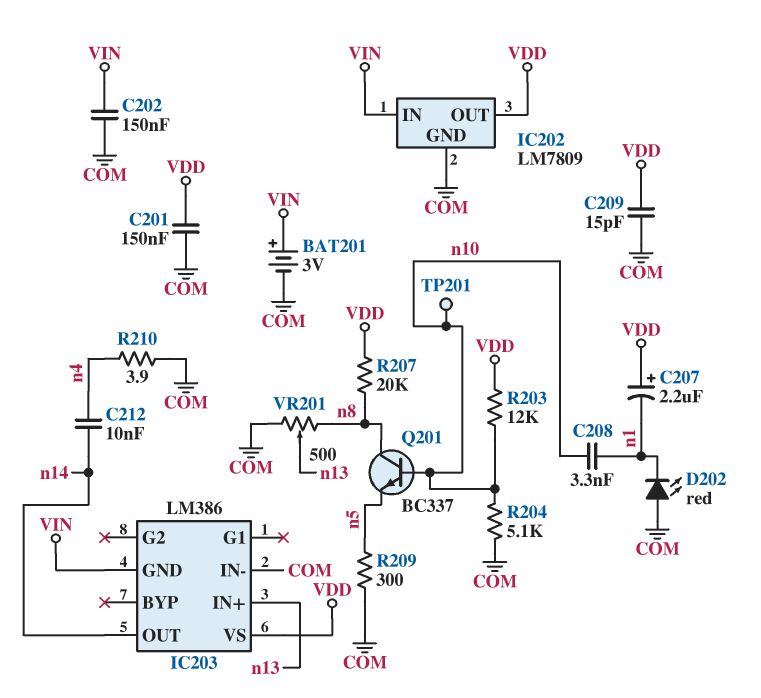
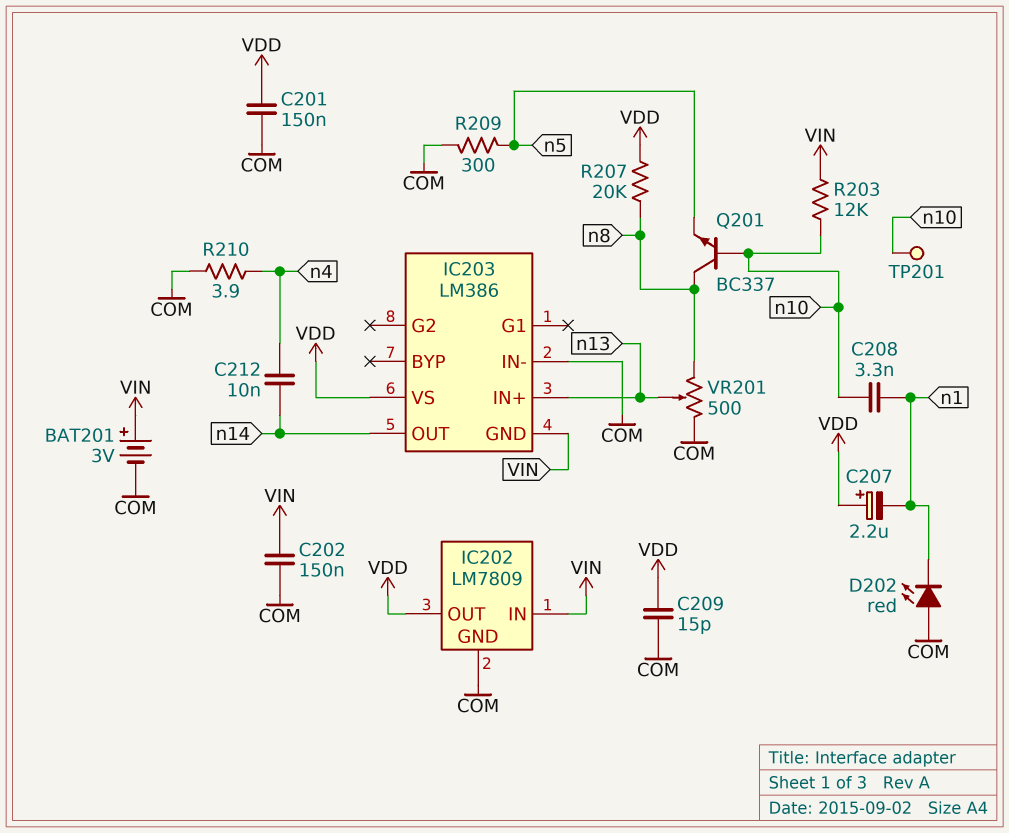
R203: 12k (VDD, n10) -> 12k (VIN, n10)
R204: 5.1k (COM, n10) -> none

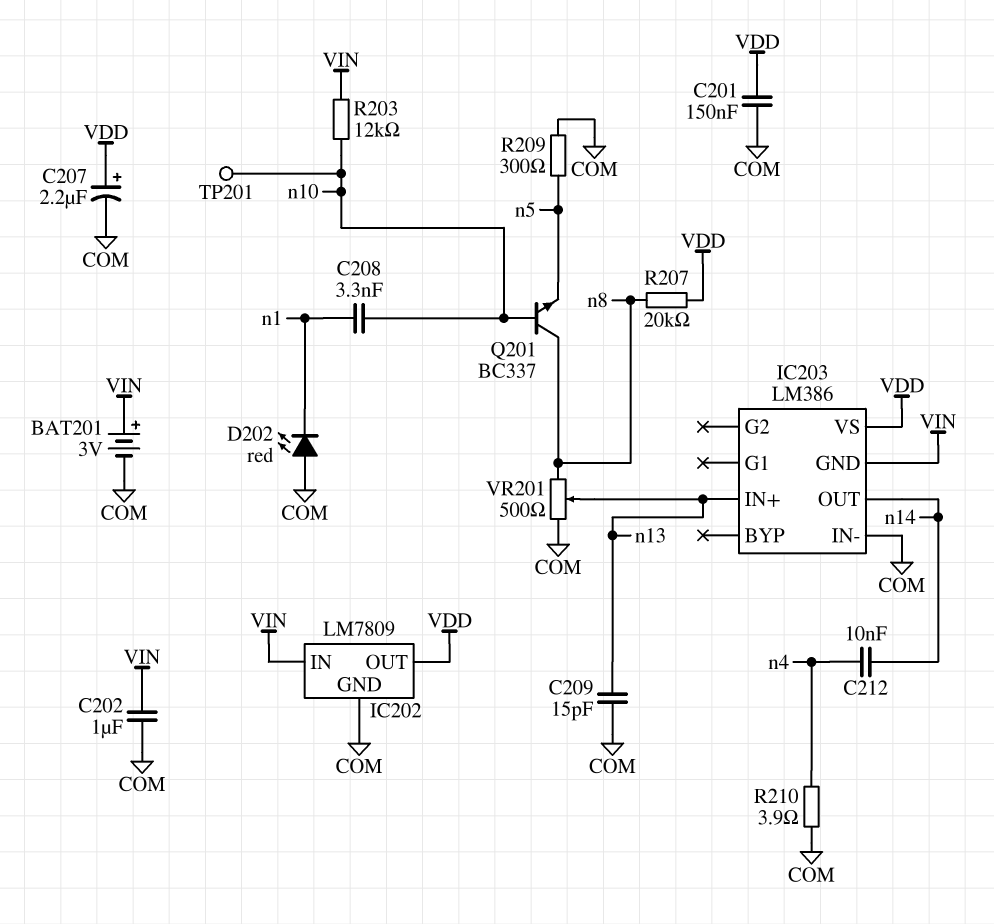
C202: 150nF (COM, VIN) -> 1uF (COM, VIN)
C207: 2.2uF (plus VDD, minus n1) -> 2.2uF (plus VDD, minus COM)
C209: 15pF (COM, VDD) -> 15pF (COM, n13)

